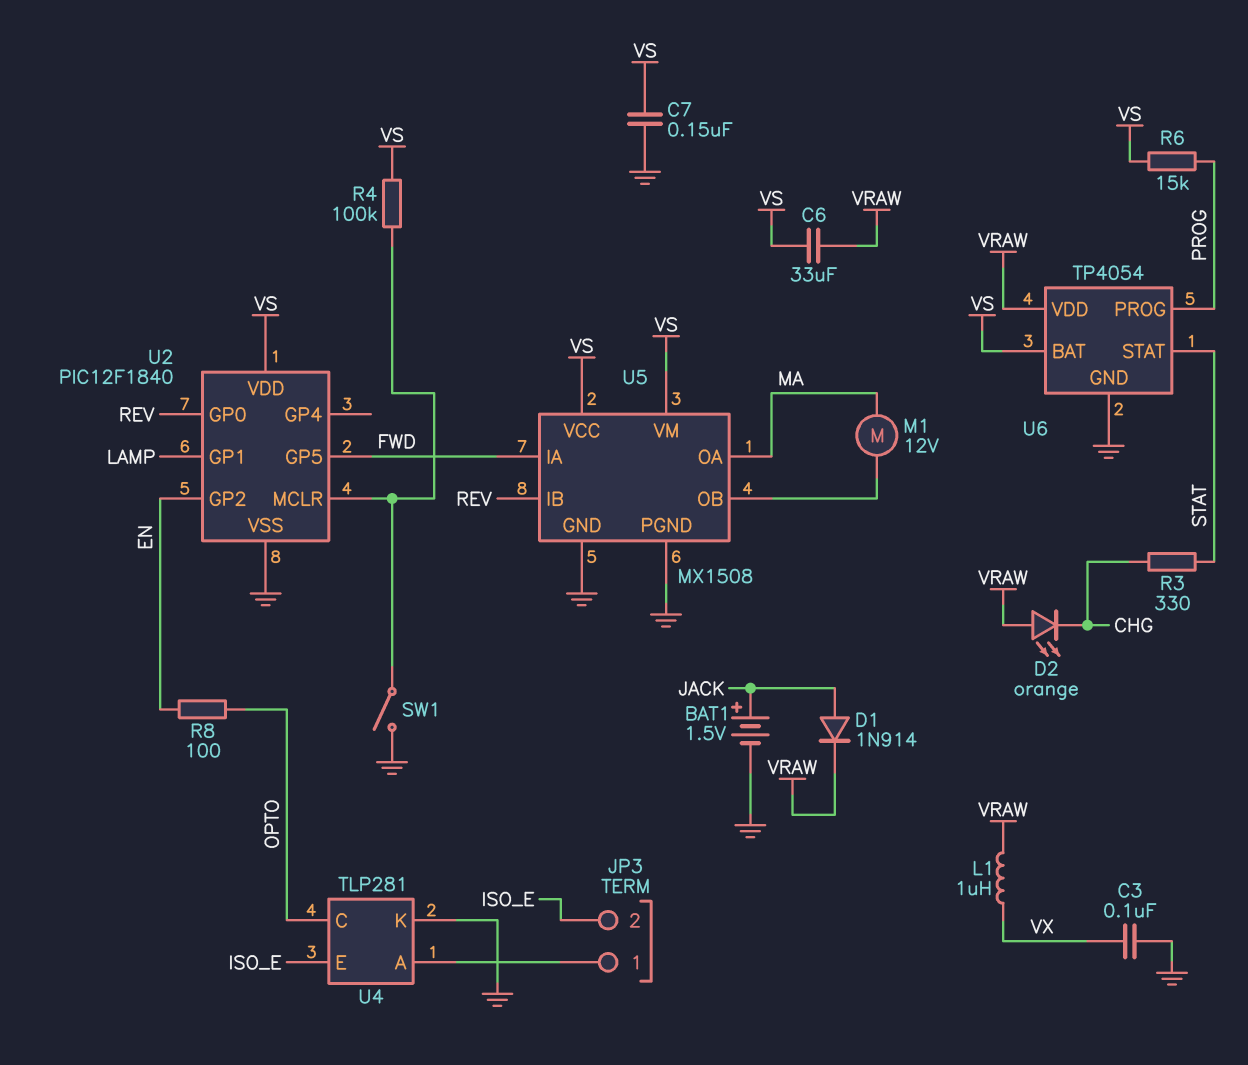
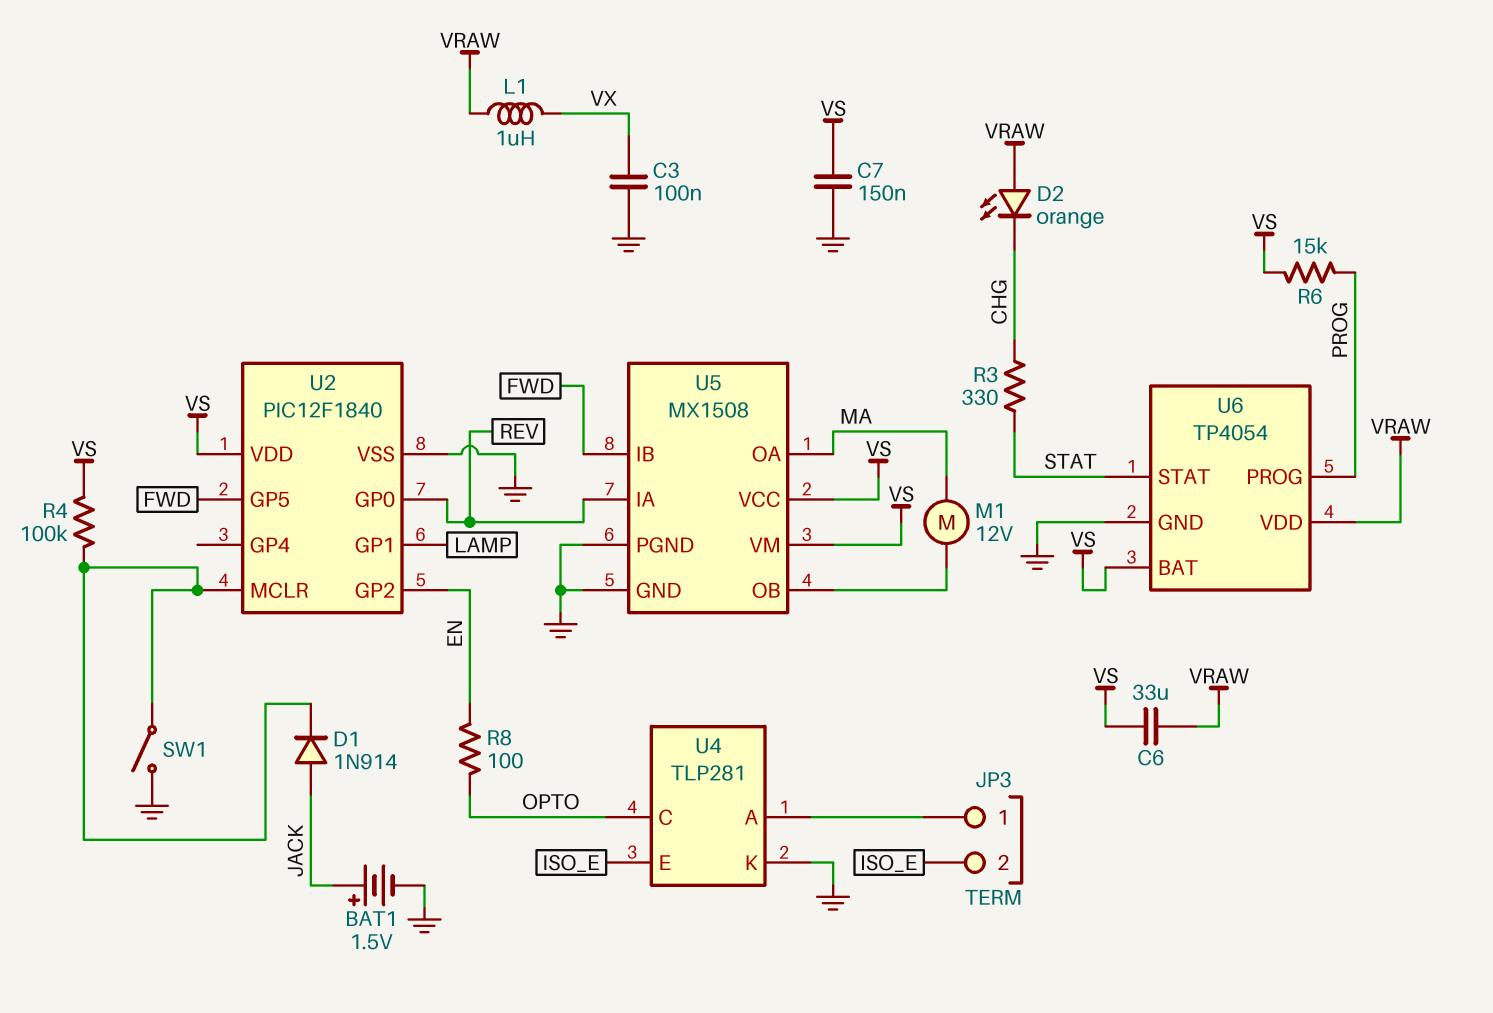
D1: diode 1N914 (A JACK, K VRAW) -> diode 1N914 (A JACK, K U2/MCLR)
U5 pin IA: FWD -> REV
U5 pin IB: REV -> FWD

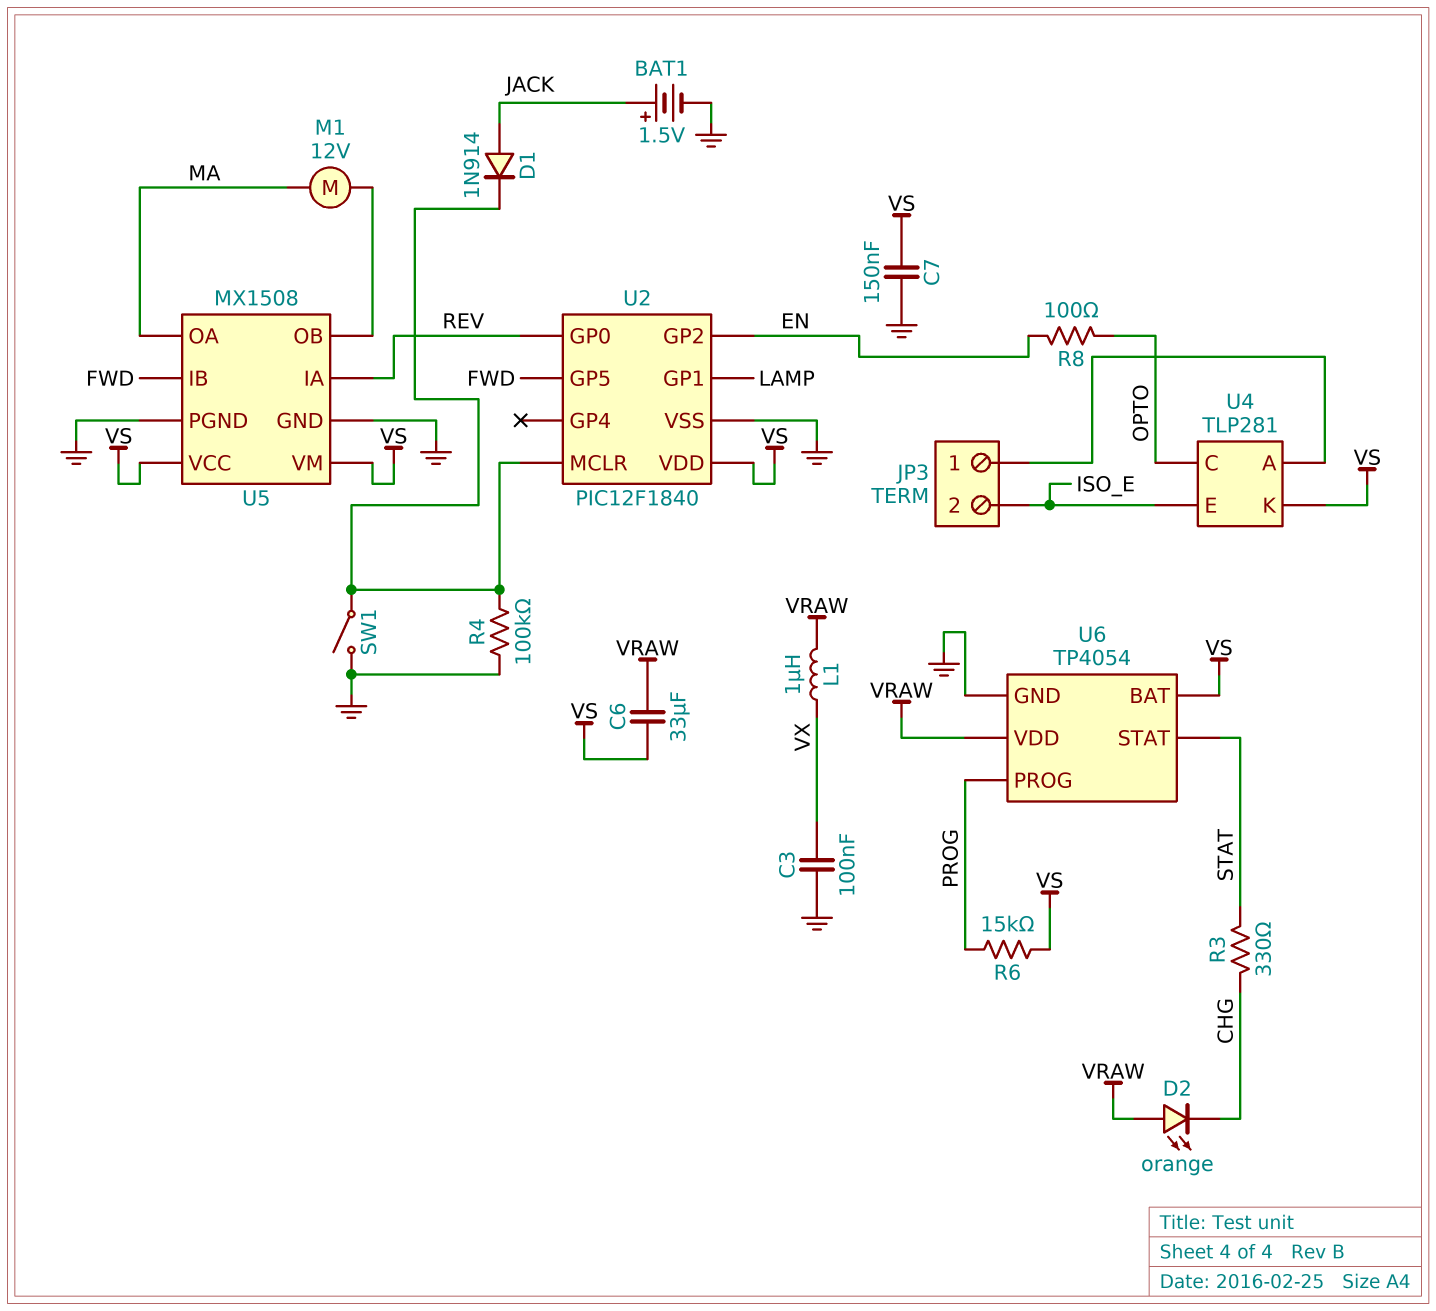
R4: 100k (U2/MCLR, VS) -> 100k (GND, U2/MCLR)
U4 pin K: GND -> VS

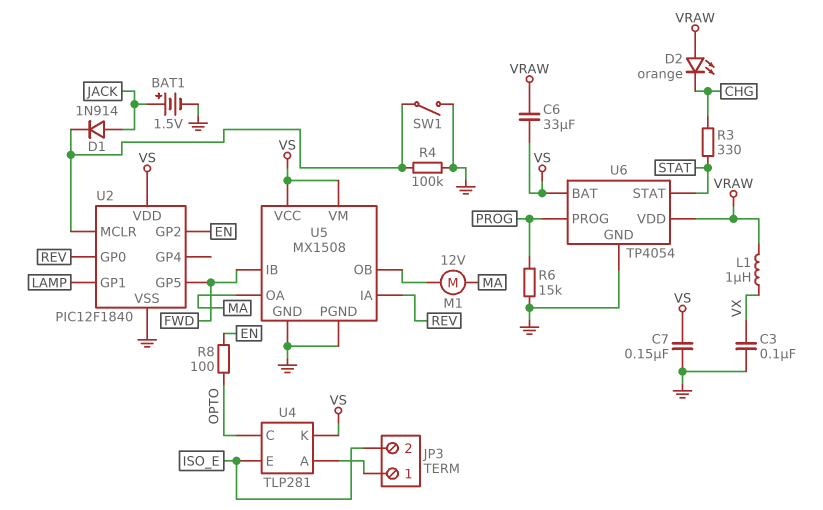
R6: 15k (PROG, VS) -> 15k (GND, PROG)

